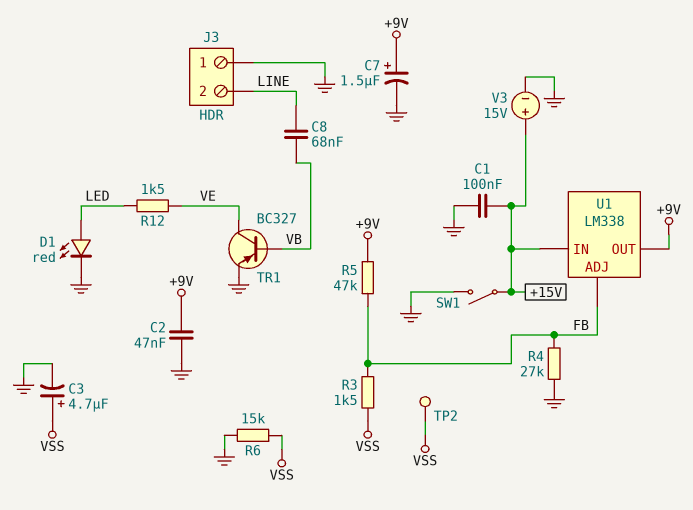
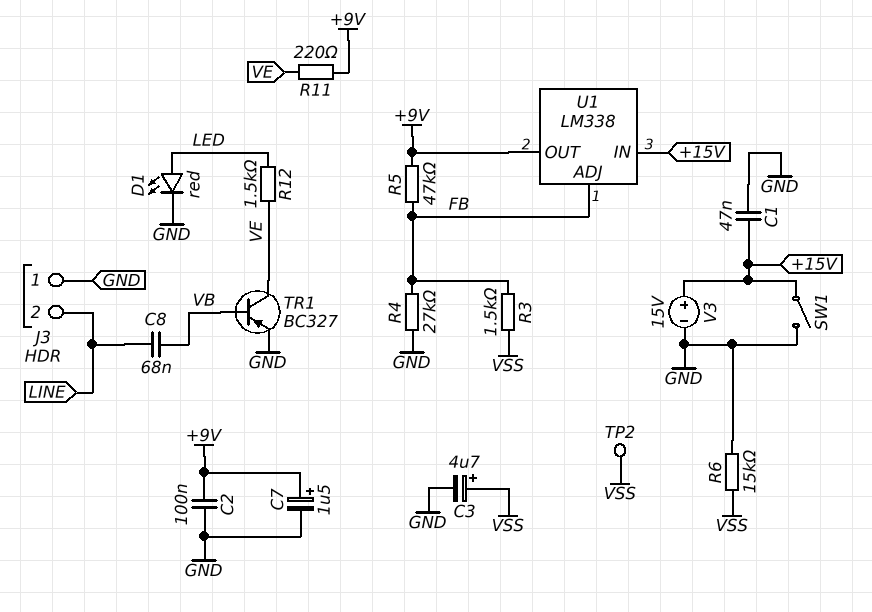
C1: 100nF (+15V, GND) -> 47nF (+15V, GND)
C2: 47nF (+9V, GND) -> 100nF (+9V, GND)
R11: none -> 220 (+9V, VE)

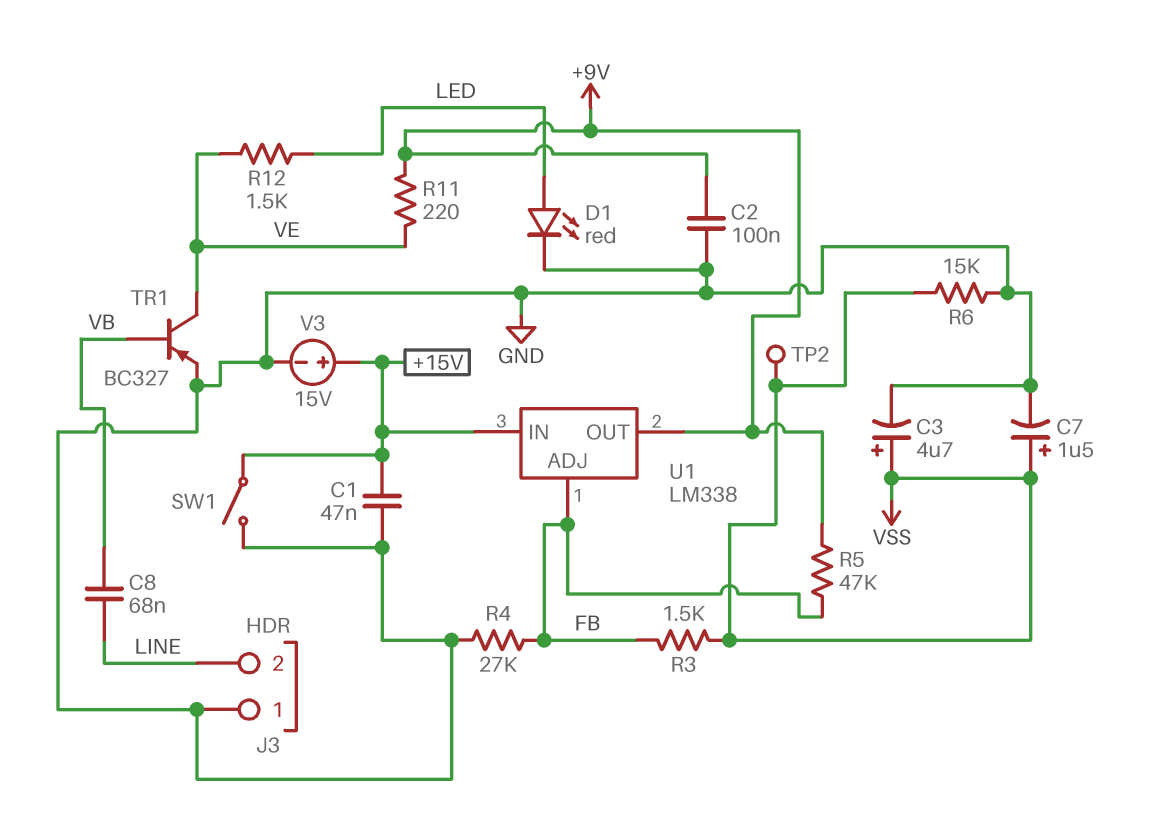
C7: 1.5uF (plus +9V, minus GND) -> 1.5uF (plus VSS, minus GND)

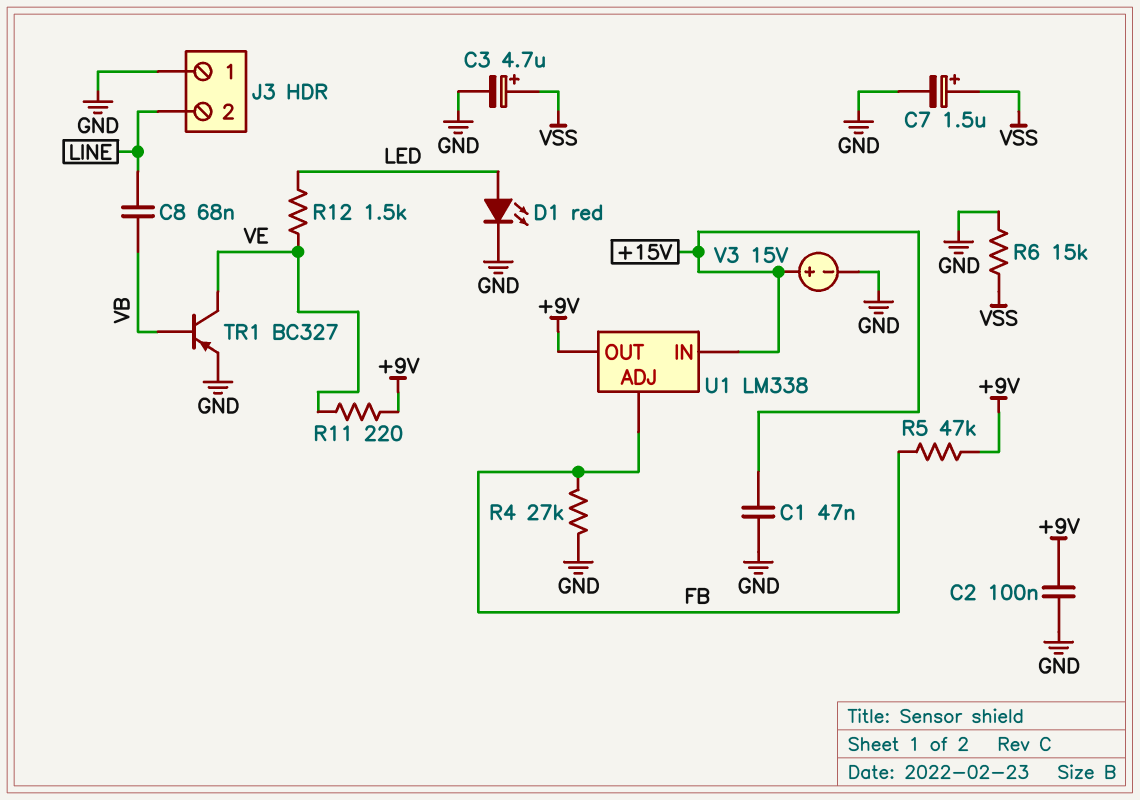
R3: 1.5k (FB, VSS) -> none
SW1: switch (+15V, GND) -> none
TP2: test point (VSS) -> none

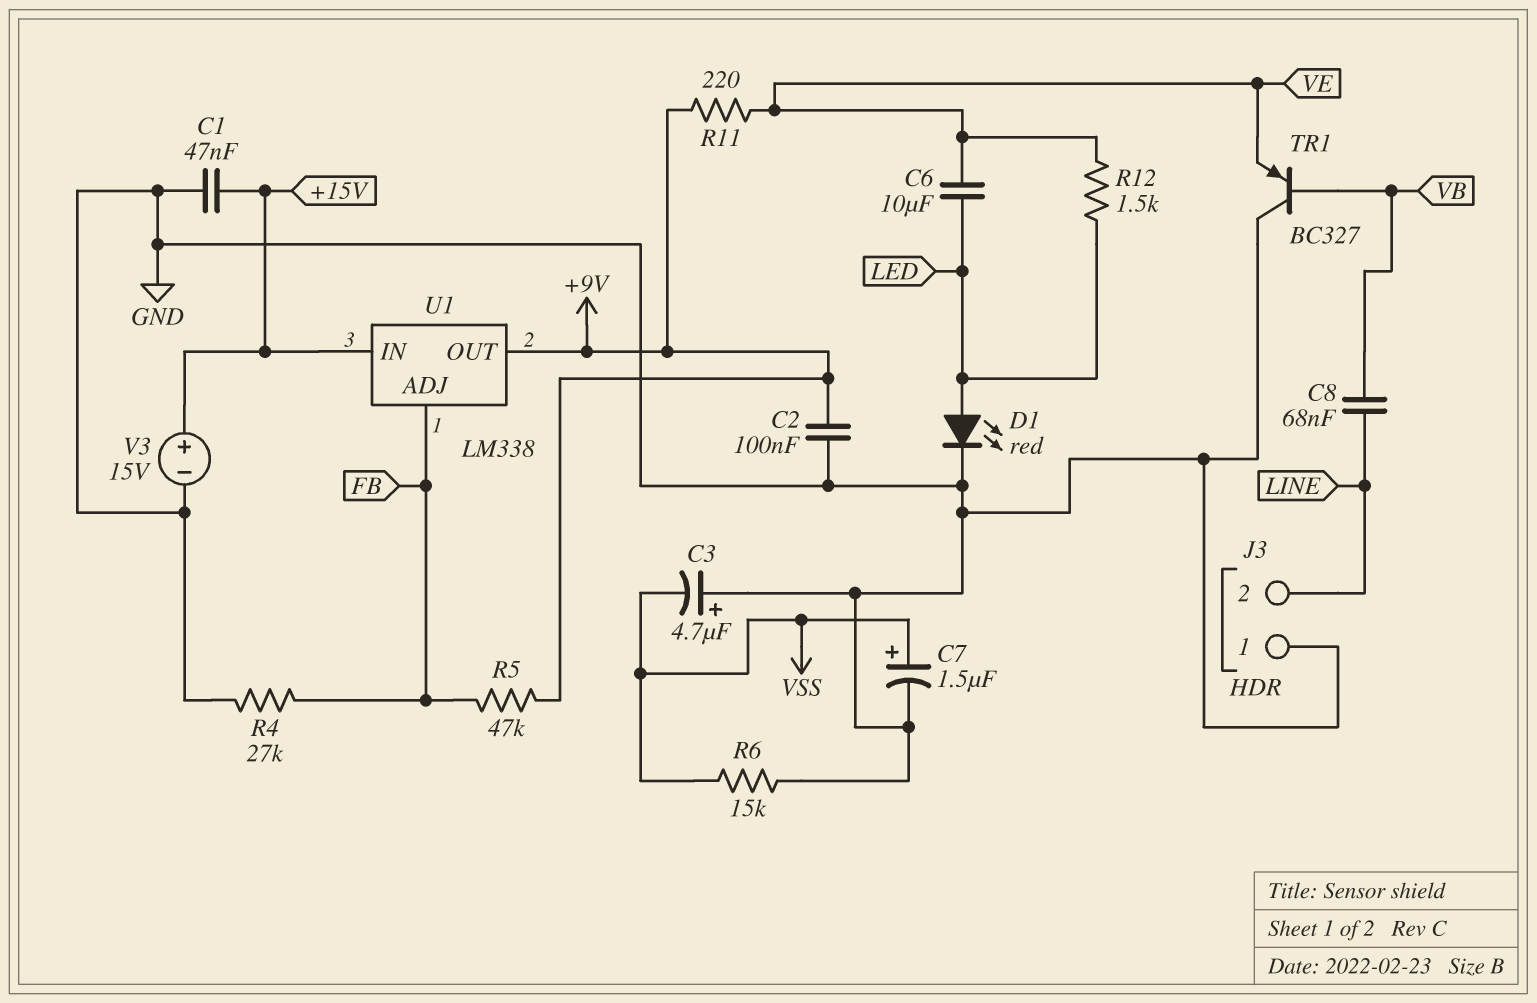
C3: 4.7uF (plus VSS, minus GND) -> 4.7uF (plus GND, minus VSS)
C6: none -> 10uF (LED, VE)
TR1: PNP BC327 (B VB, C VE, E GND) -> PNP BC327 (B VB, C GND, E VE)

